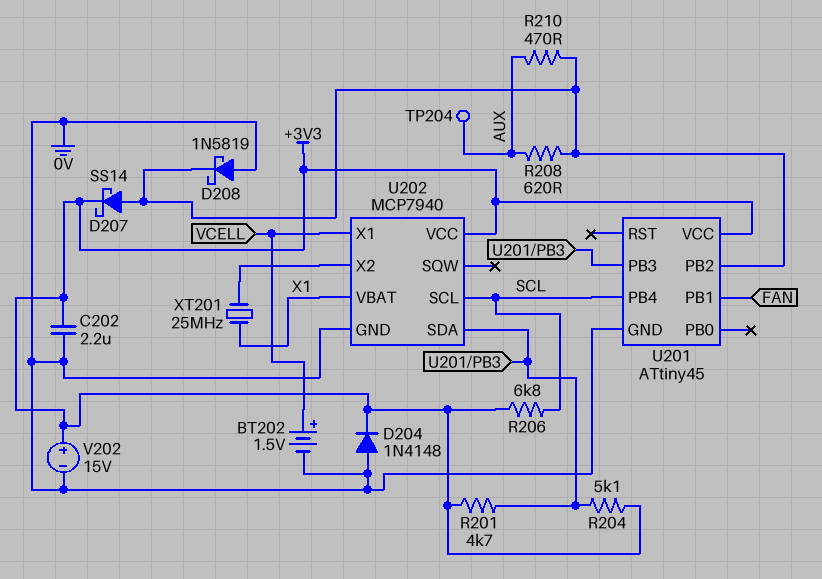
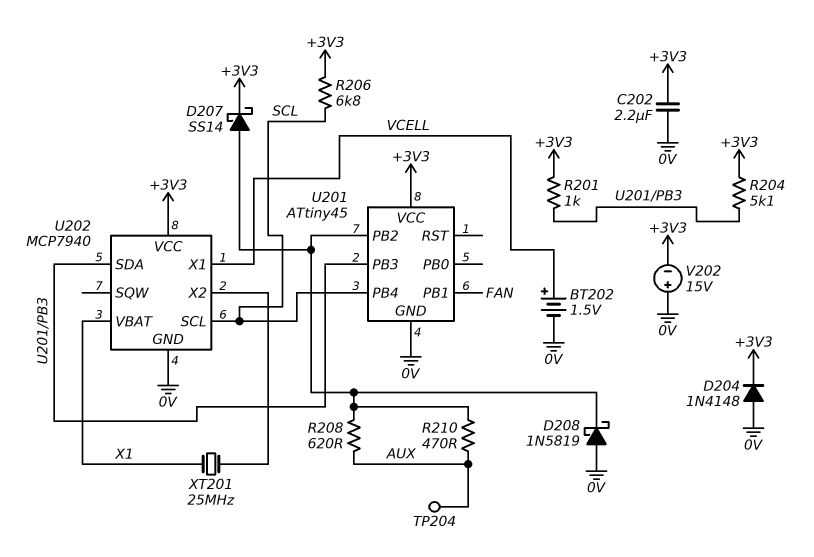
R201: 4.7k (+3V3, U201/PB3) -> 1k (+3V3, U201/PB3)
V202: 15V (plus +3V3, minus 0V) -> 15V (plus 0V, minus +3V3)

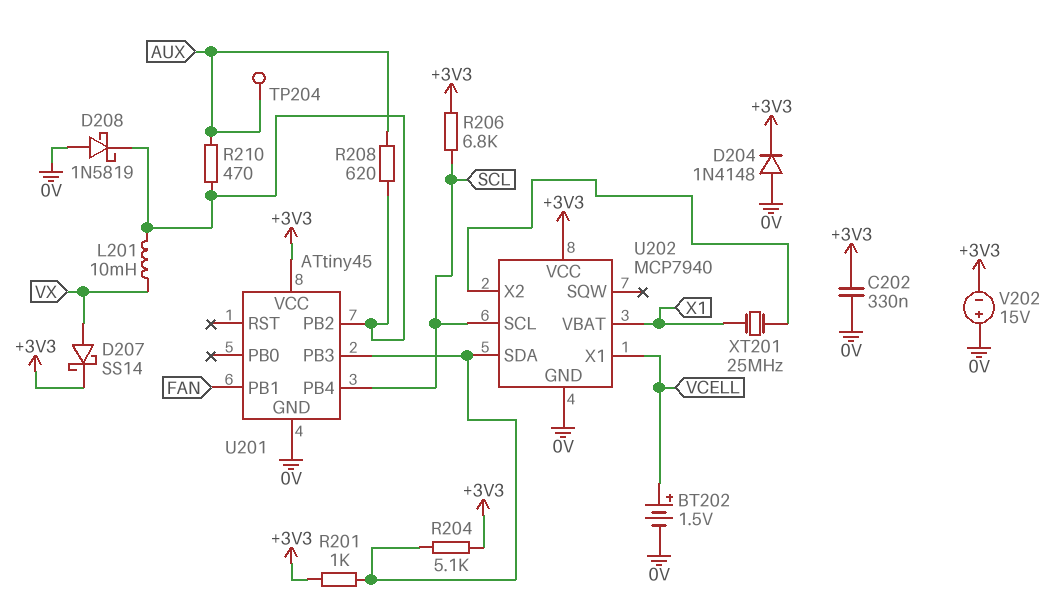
C202: 2.2uF (+3V3, 0V) -> 330nF (+3V3, 0V)
D207: schottky SS14 (A U201/PB2, K +3V3) -> schottky SS14 (A VX, K +3V3)
L201: none -> 10mH (U201/PB2, VX)

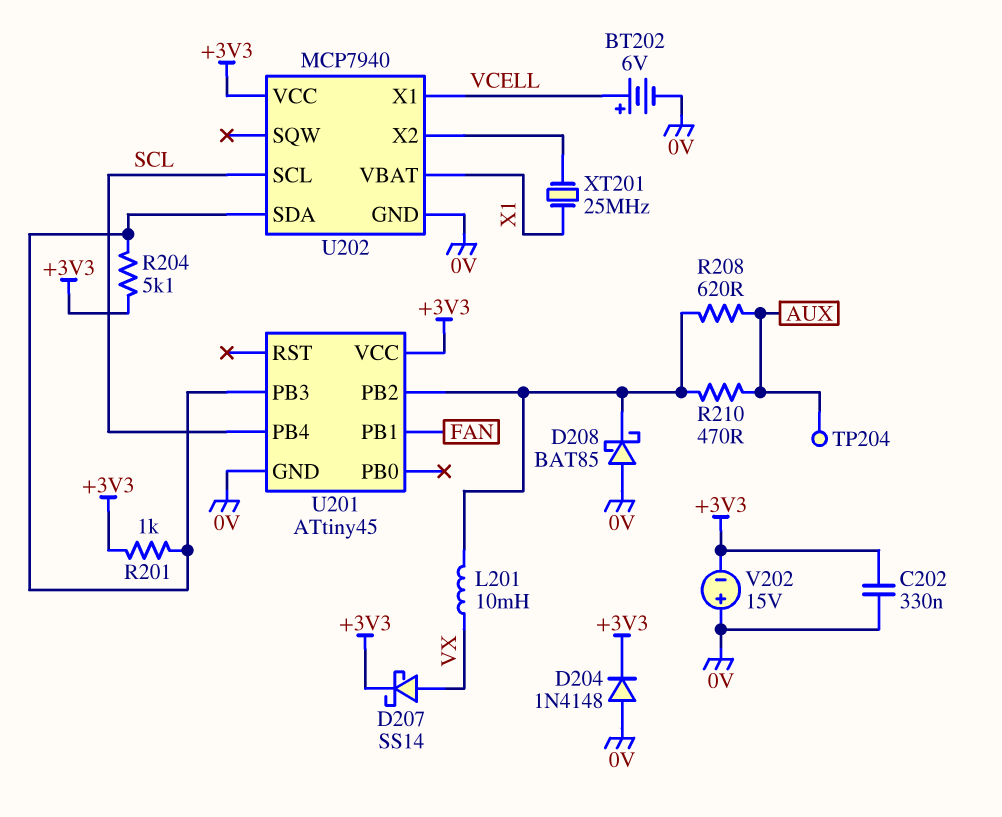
BT202: 1.5V (plus VCELL, minus 0V) -> 6V (plus VCELL, minus 0V)
D208: schottky 1N5819 (A 0V, K U201/PB2) -> schottky BAT85 (A 0V, K U201/PB2)
R206: 6.8k (+3V3, SCL) -> none

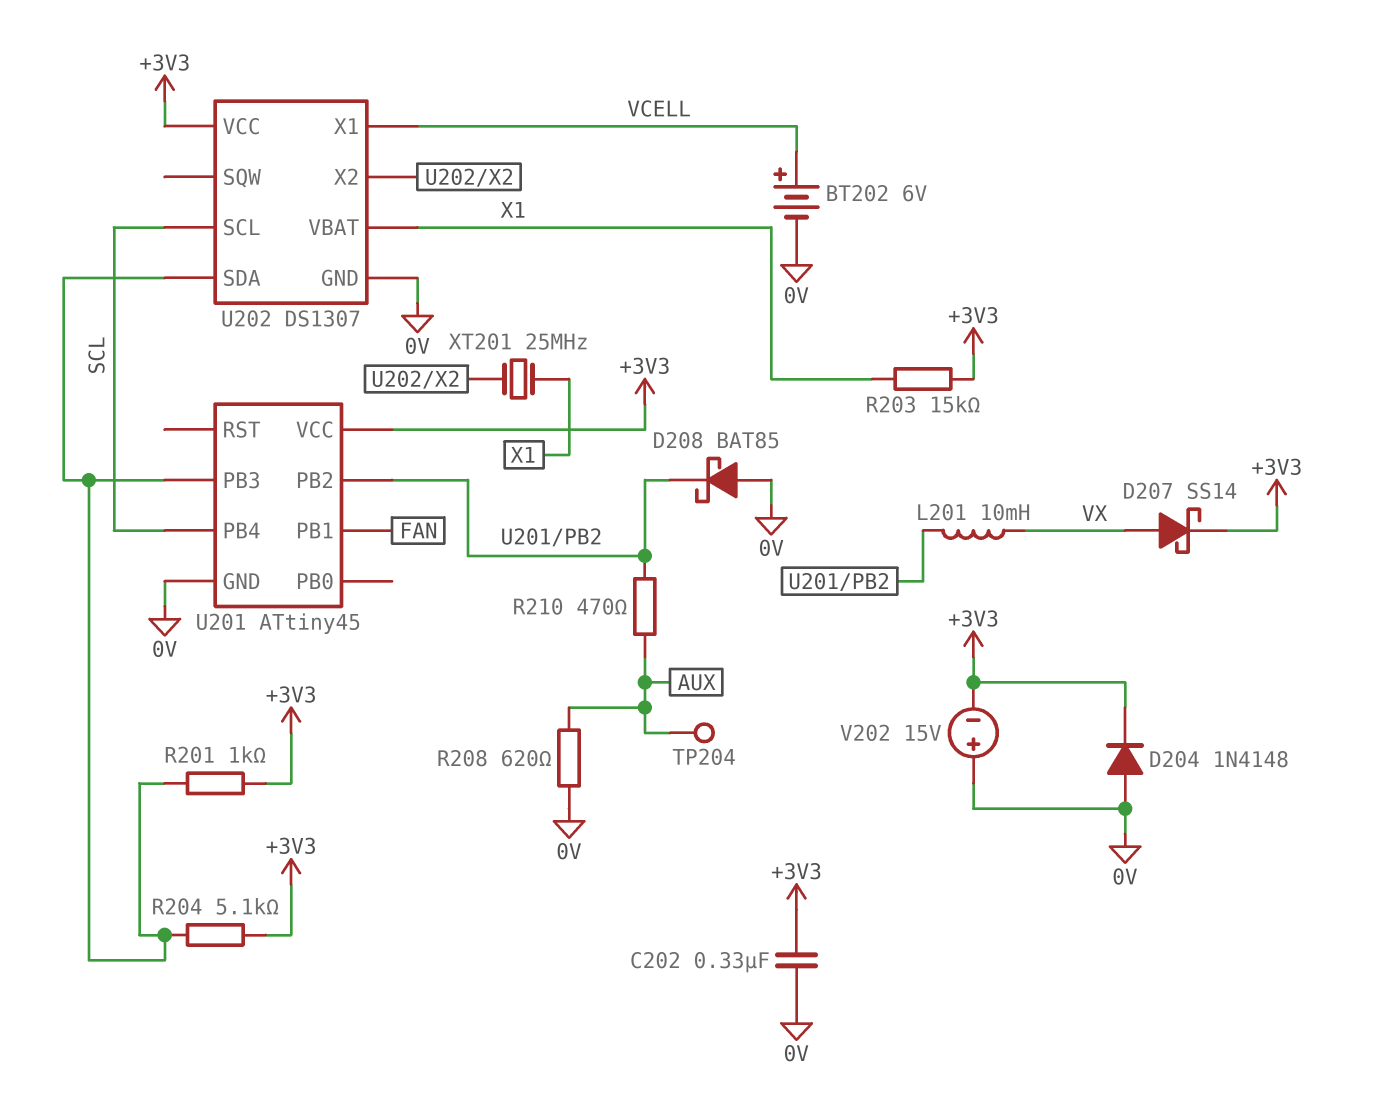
R203: none -> 15k (+3V3, X1)
R208: 620 (AUX, U201/PB2) -> 620 (0V, AUX)
U202: MCP7940 -> DS1307

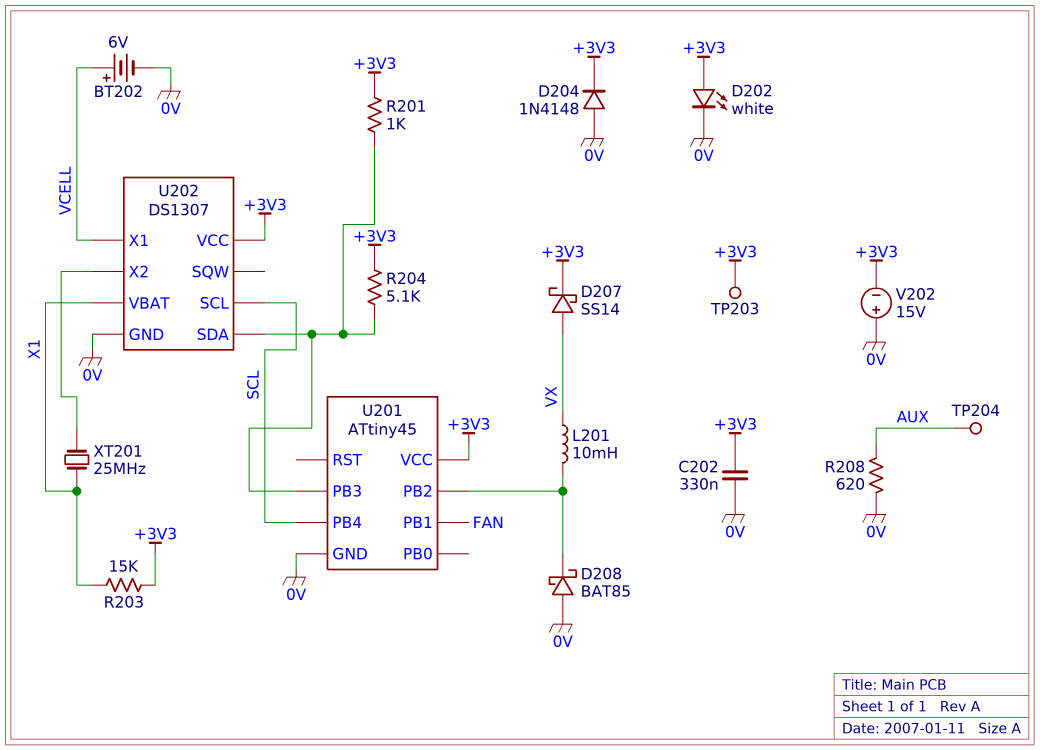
D202: none -> LED white (A +3V3, K 0V)
R210: 470 (AUX, U201/PB2) -> none
TP203: none -> test point (+3V3)

